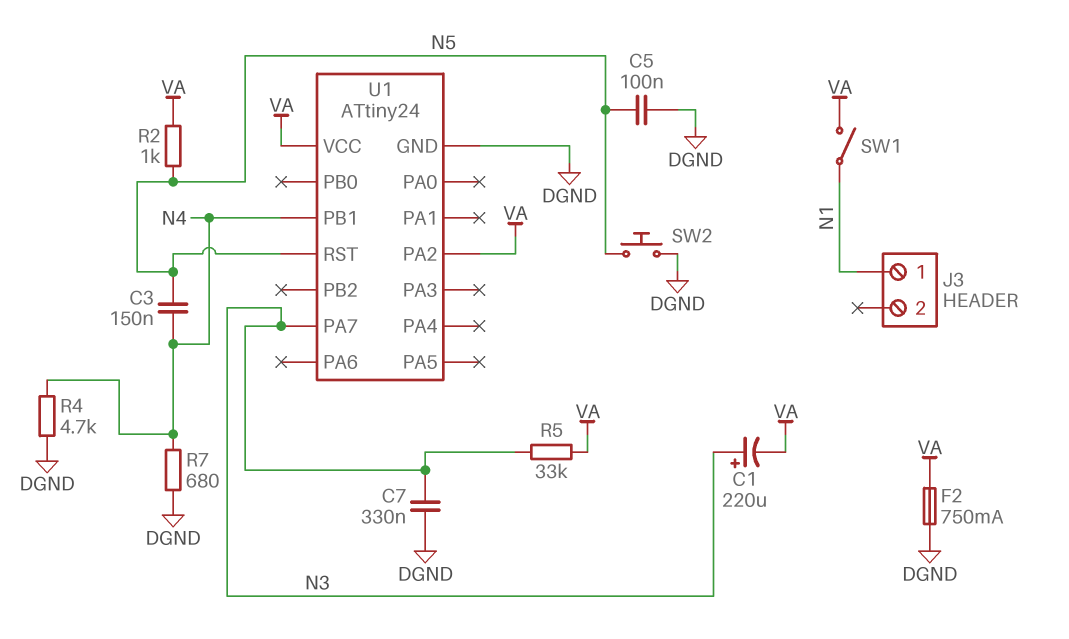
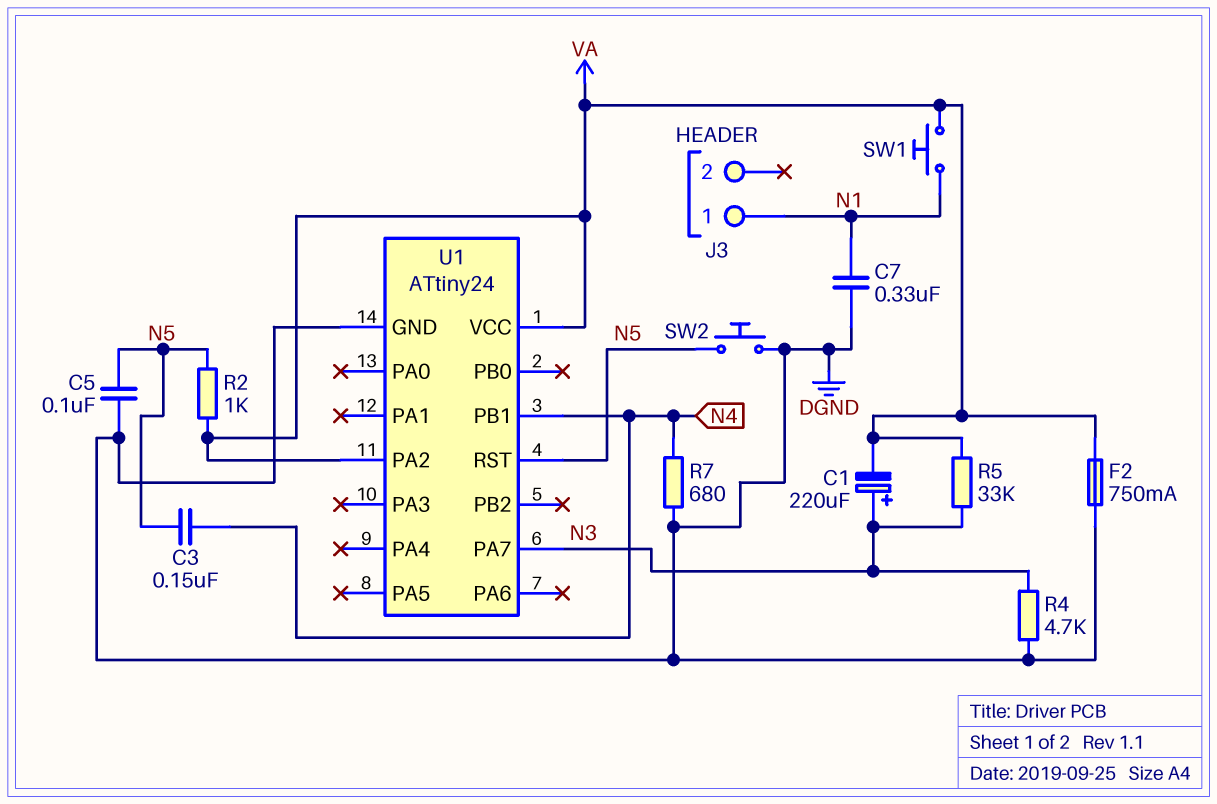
C7: 330nF (DGND, N3) -> 330nF (DGND, N1)
R4: 4.7k (DGND, N4) -> 4.7k (DGND, N3)
SW1: switch (N1, VA) -> button (N1, VA)

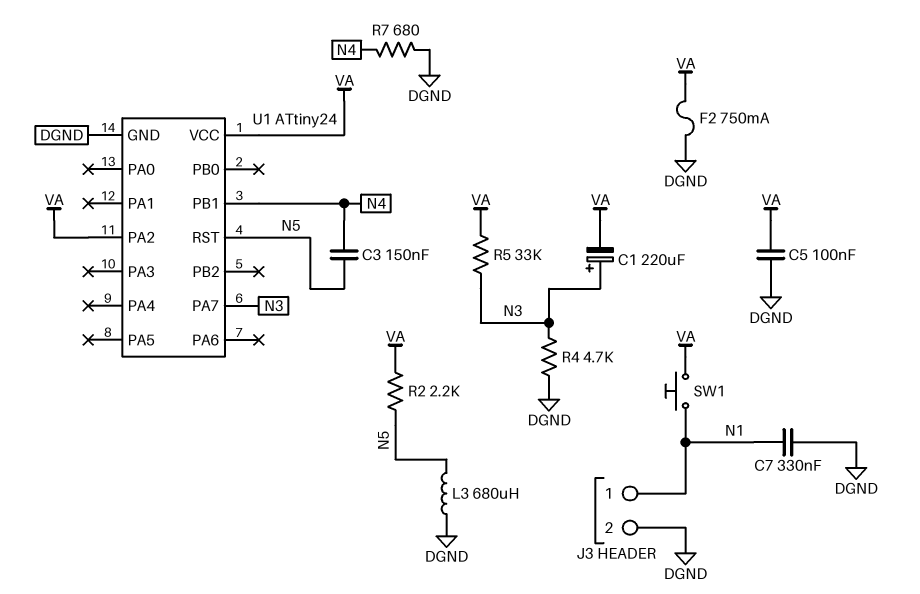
C5: 100nF (DGND, N5) -> 100nF (DGND, VA)
J3 pin 2: none -> DGND
L3: none -> 680uH (DGND, N5)
R2: 1k (N5, VA) -> 2.2k (N5, VA)
SW2: button (DGND, N5) -> none

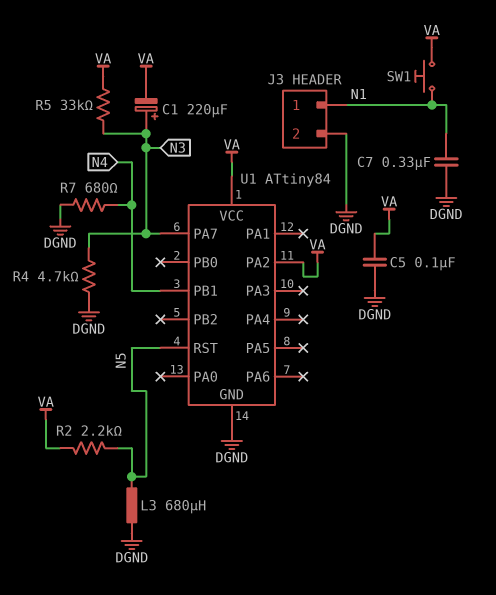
C3: 150nF (N4, N5) -> none
F2: 750mA (DGND, VA) -> none
U1: ATtiny24 -> ATtiny84

